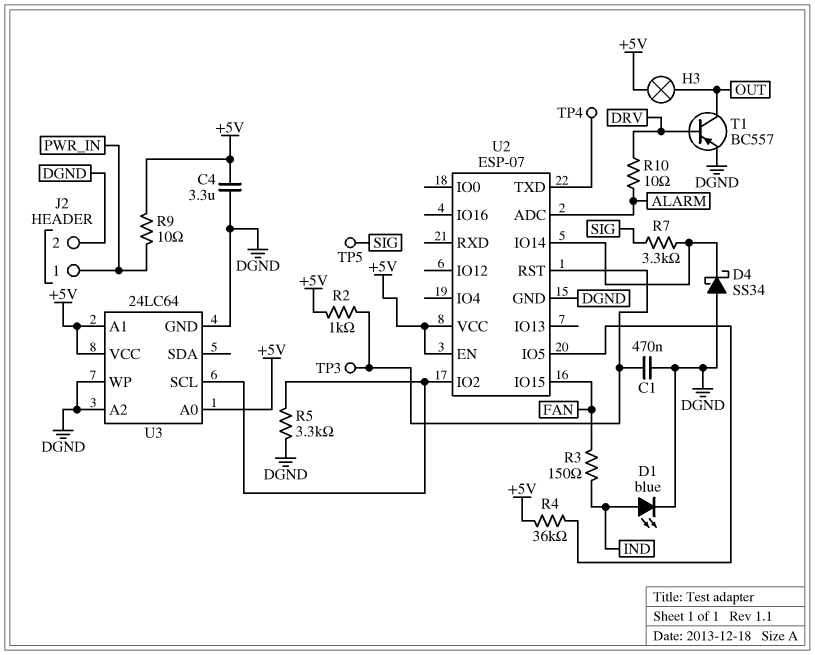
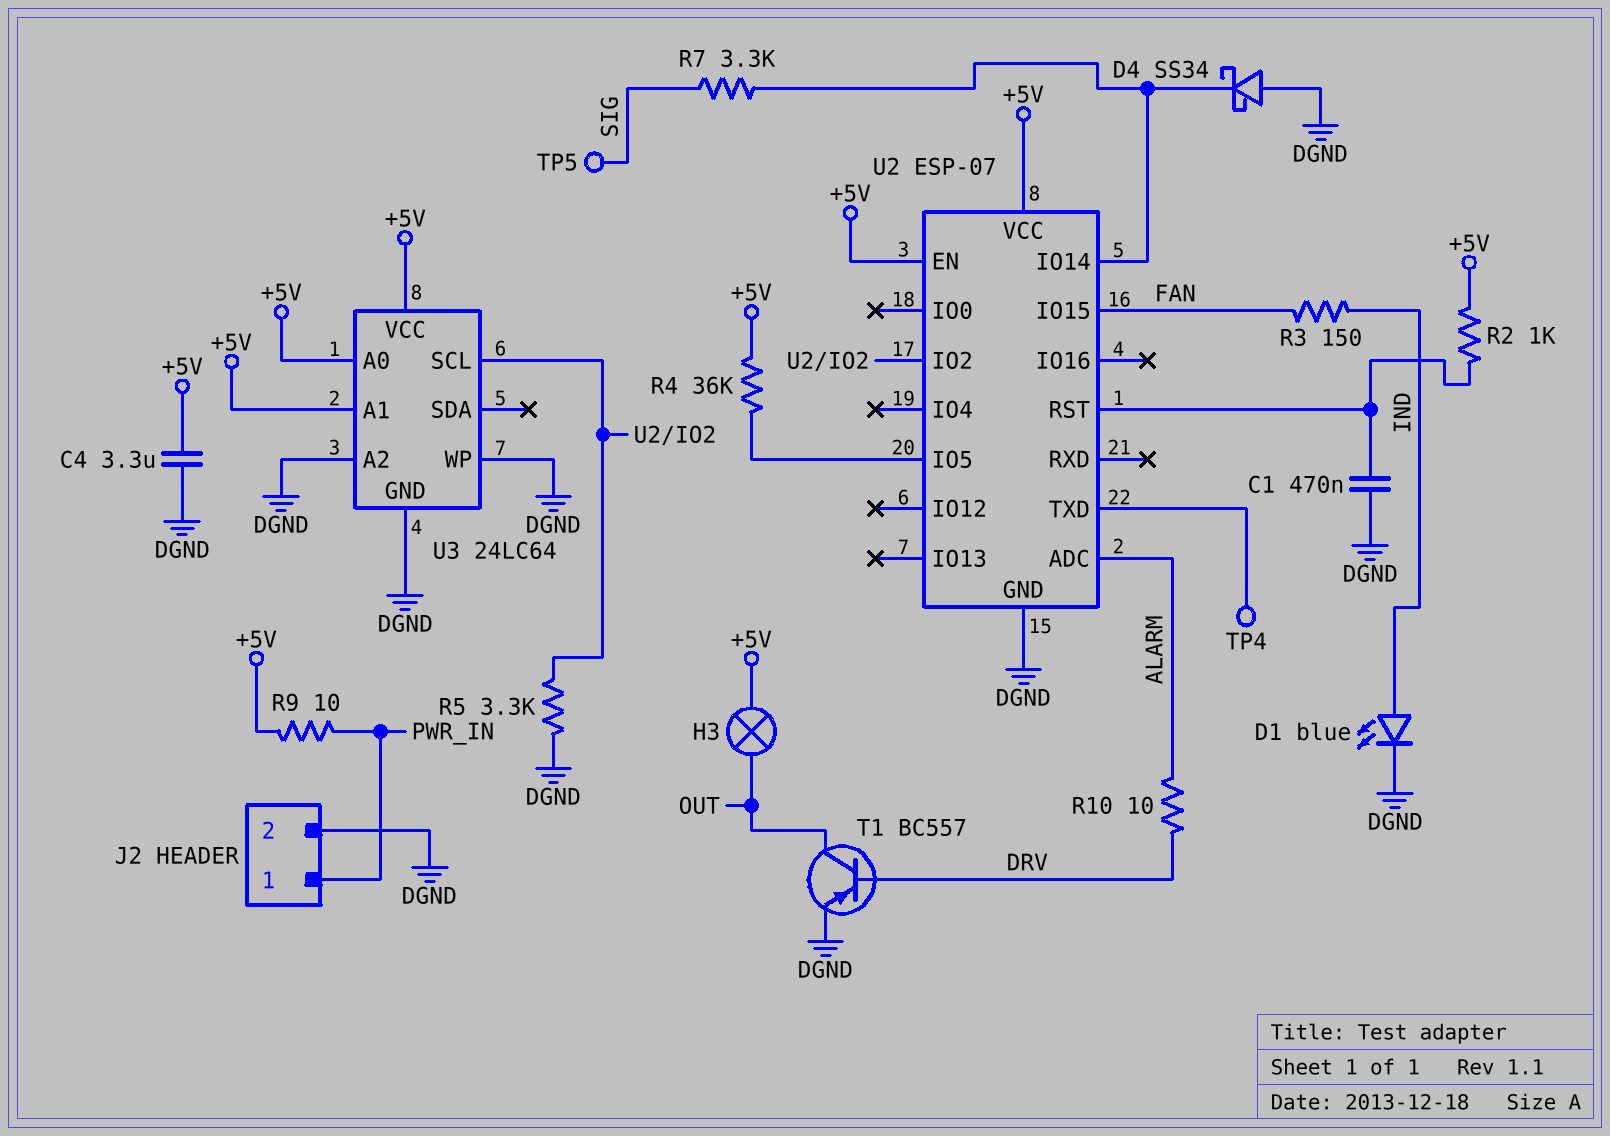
TP3: test point (U2/RST) -> none

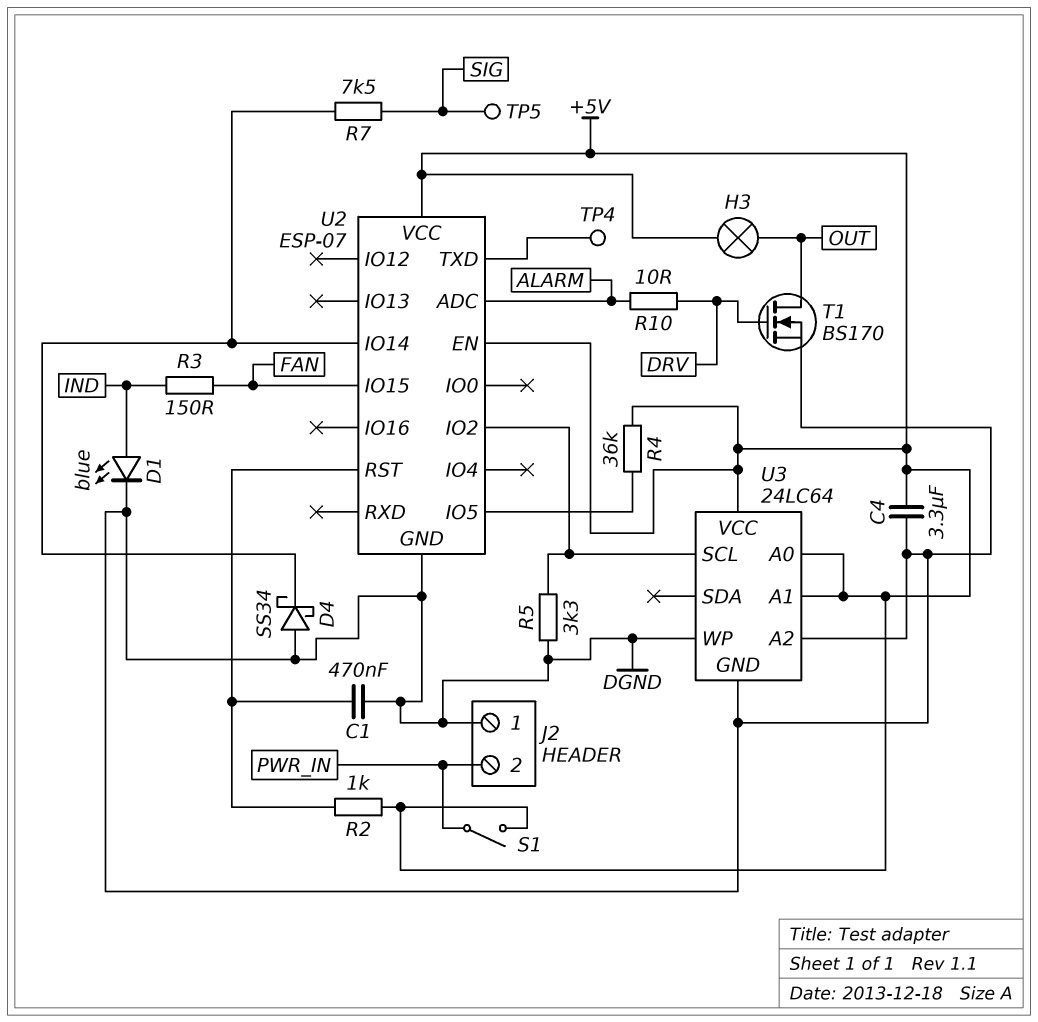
J2 pin 1: PWR_IN -> DGND
J2 pin 2: DGND -> PWR_IN
R7: 3.3k (SIG, U2/IO14) -> 7.5k (SIG, U2/IO14)
R9: 10 (+5V, PWR_IN) -> none
S1: none -> switch (+5V, PWR_IN)
T1: PNP BC557 (B DRV, C OUT, E DGND) -> NMOS BS170 (G DRV, D OUT, S DGND)

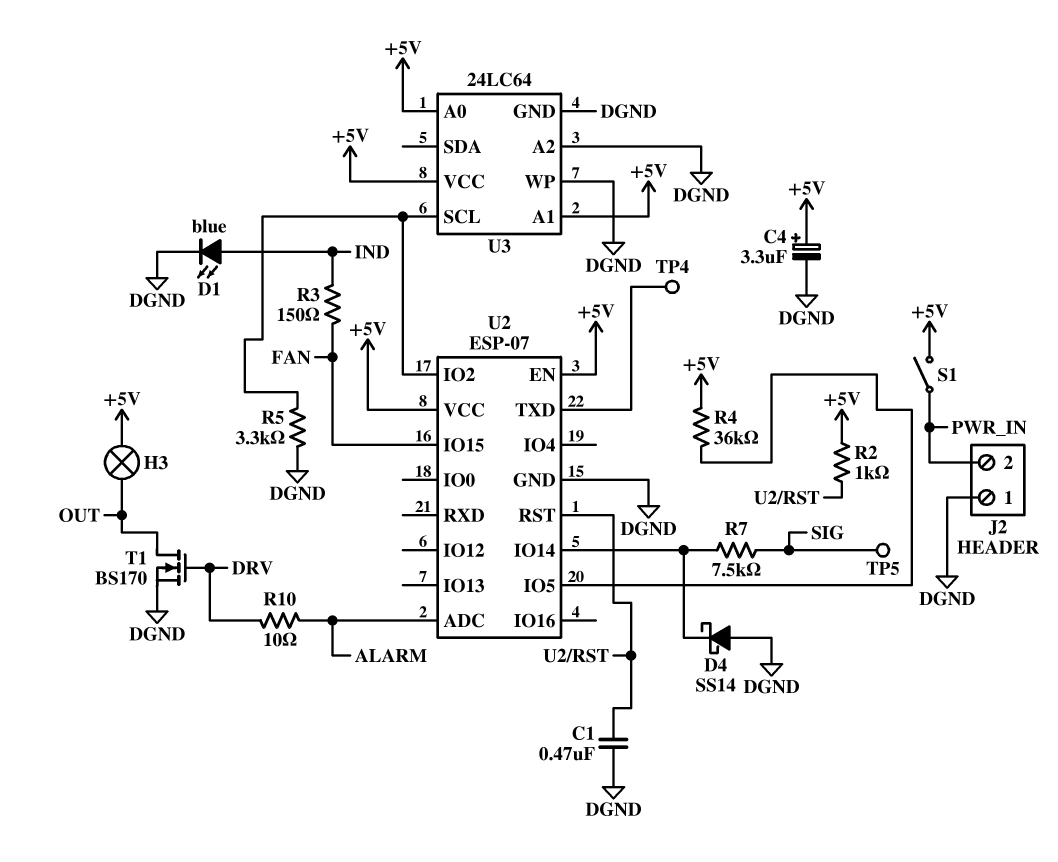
C4: 3.3uF (+5V, DGND) -> 3.3uF (plus +5V, minus DGND)
D4: schottky SS34 (A DGND, K U2/IO14) -> schottky SS14 (A DGND, K U2/IO14)

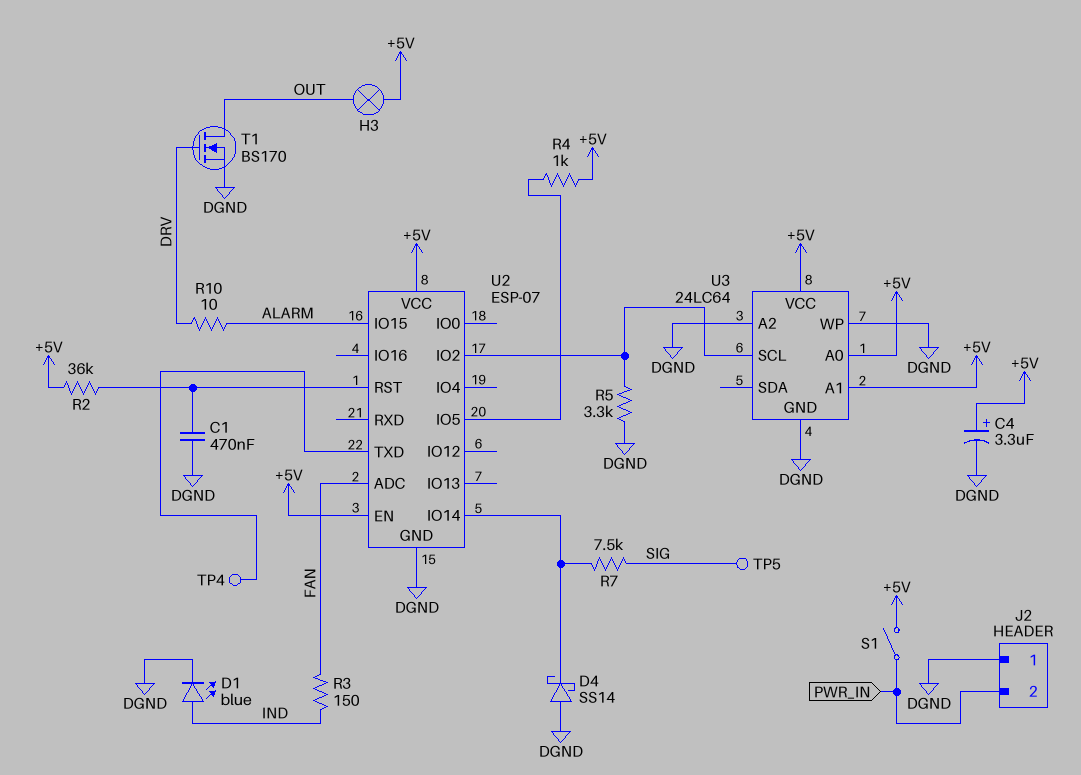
R2: 1k (+5V, U2/RST) -> 36k (+5V, U2/RST)
R4: 36k (+5V, U2/IO5) -> 1k (+5V, U2/IO5)
U2 pin ADC: ALARM -> FAN
U2 pin IO15: FAN -> ALARM

